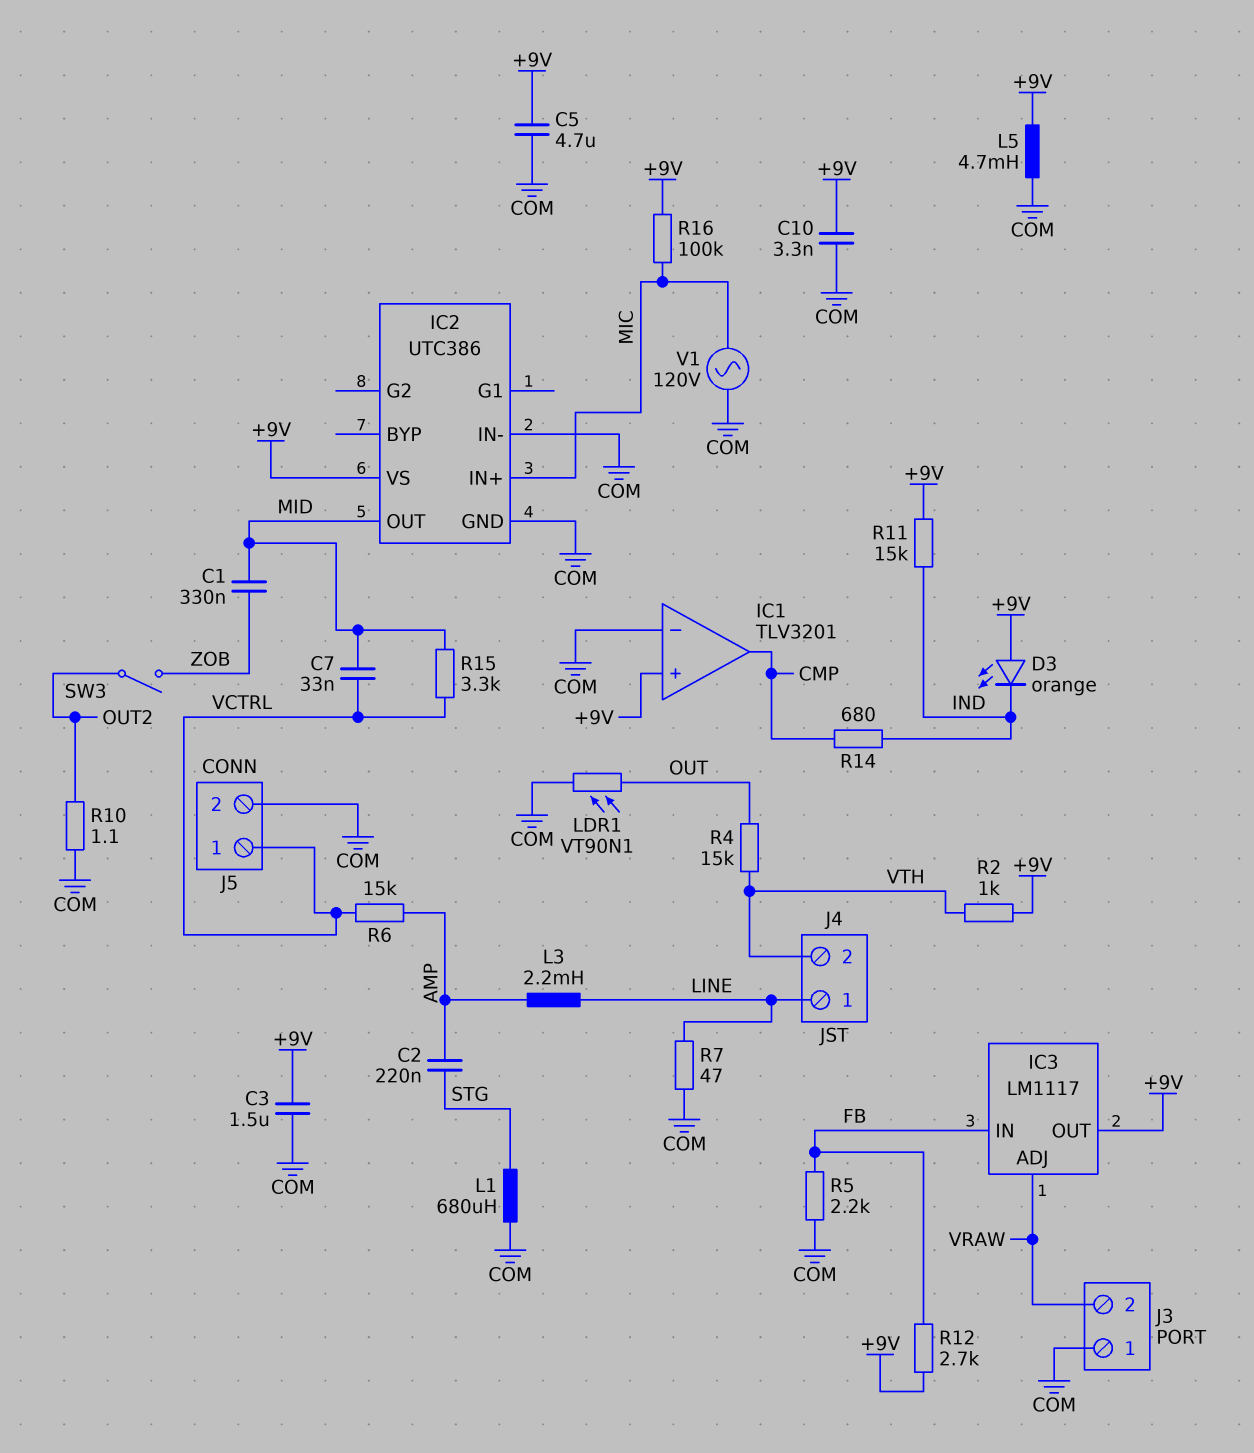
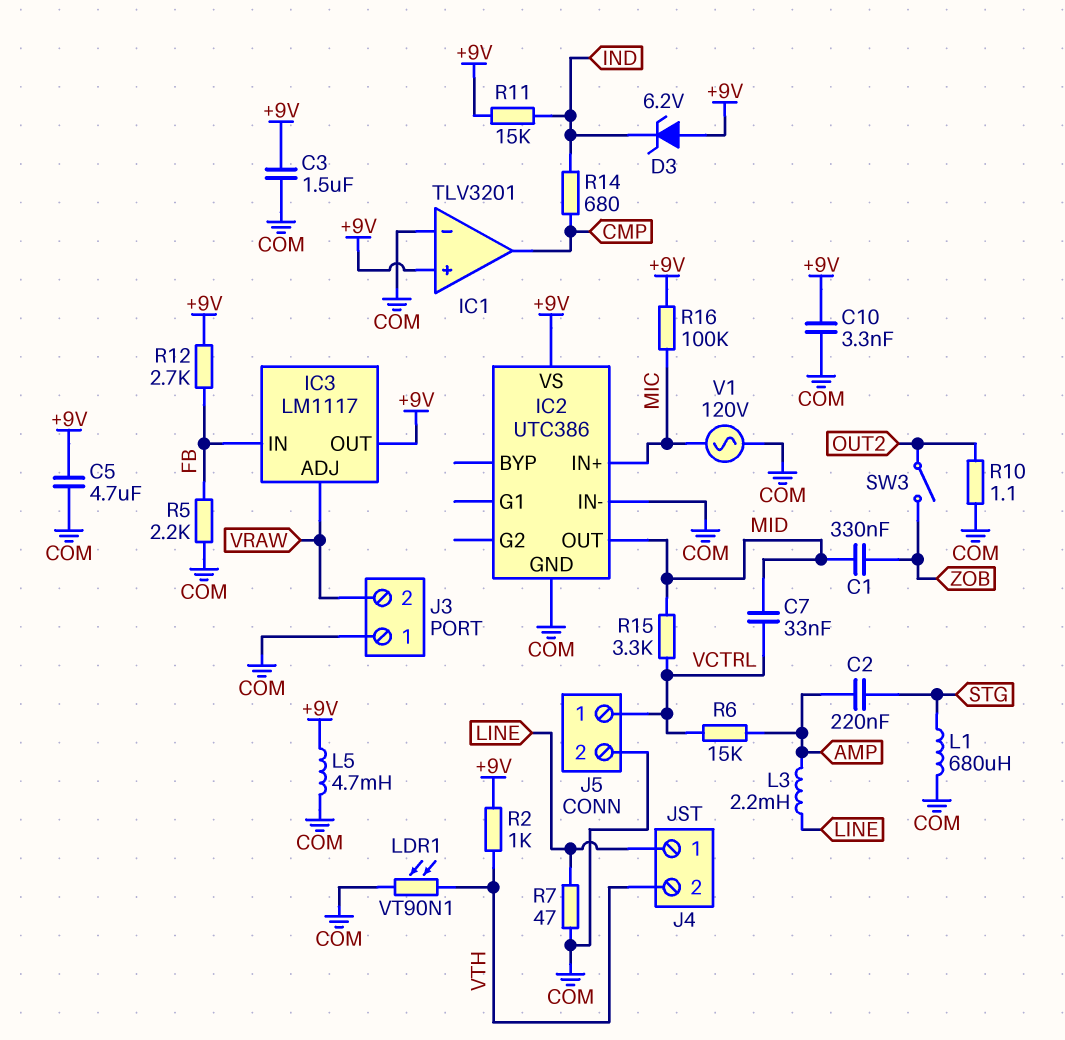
D3: LED orange (A +9V, K IND) -> zener 6.2V (A +9V, K IND)
LDR1: VT90N1 (COM, OUT) -> VT90N1 (COM, VTH)
R4: 15k (OUT, VTH) -> none

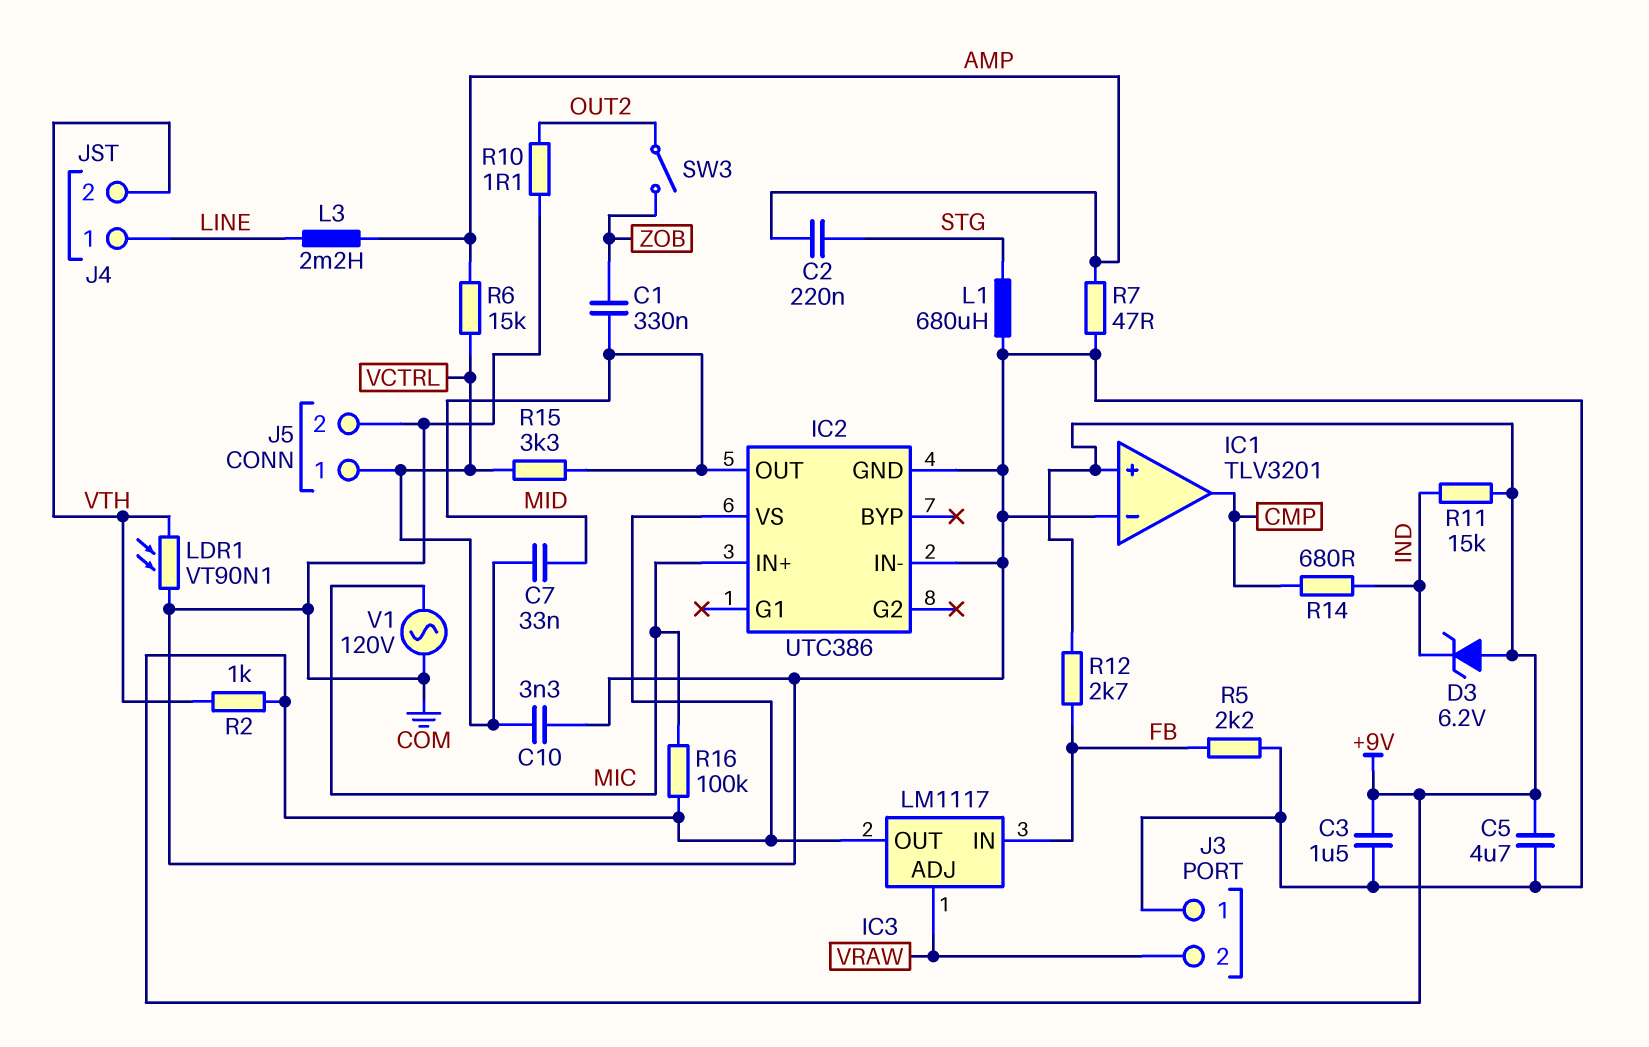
C10: 3.3nF (+9V, COM) -> 3.3nF (COM, VCTRL)
L5: 4.7mH (+9V, COM) -> none
R7: 47 (COM, LINE) -> 47 (AMP, COM)

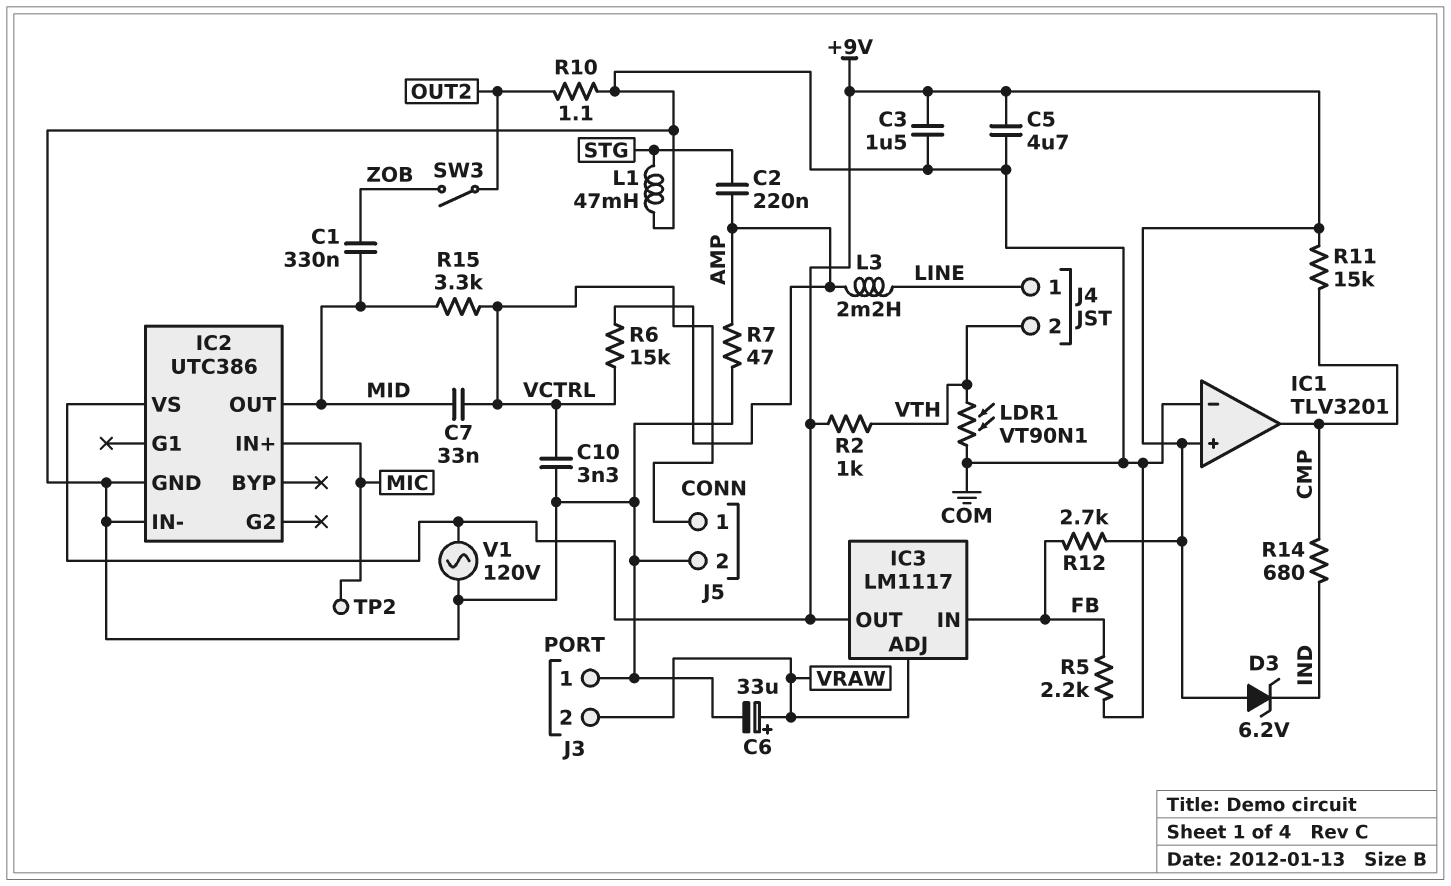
C6: none -> 33uF (plus VRAW, minus COM)
L1: 680uH (COM, STG) -> 47mH (COM, STG)
R11: 15k (+9V, IND) -> 15k (+9V, CMP)
R16: 100k (+9V, MIC) -> none
TP2: none -> test point (MIC)
V1: AC 120V (COM, MIC) -> AC 120V (+9V, COM)

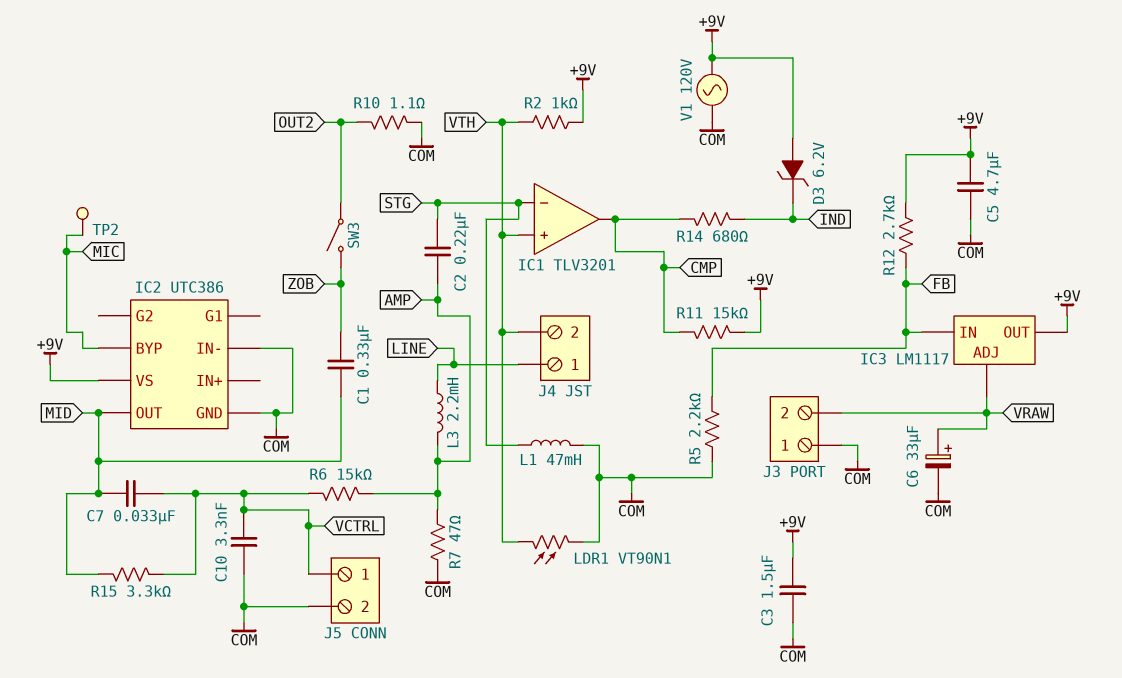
IC1 pin in+: +9V -> VTH
IC1 pin in-: COM -> STG
IC2 pin BYP: none -> MIC
IC2 pin IN+: MIC -> none

